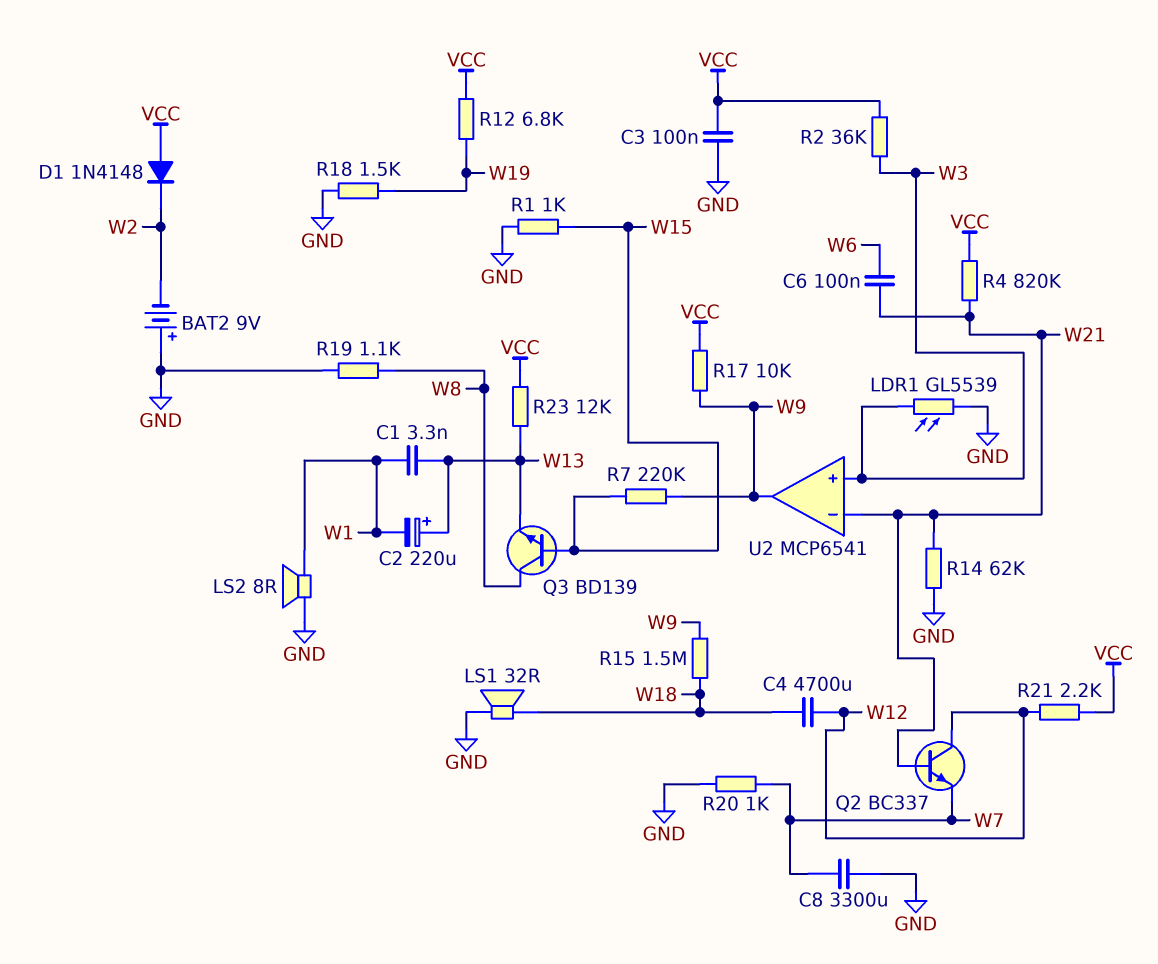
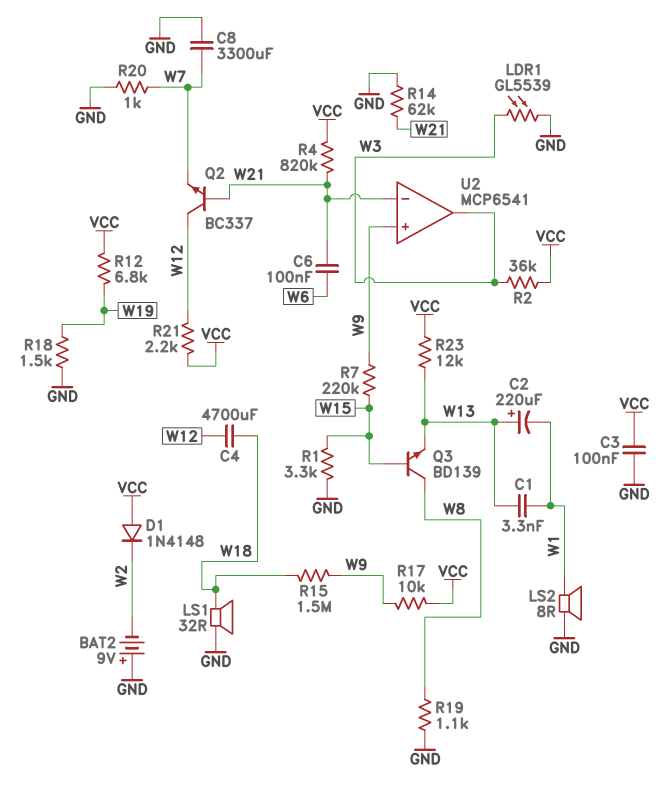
R1: 1k (GND, W15) -> 3.3k (GND, W15)
U2 pin in+: W3 -> W9
U2 pin out: W9 -> W3

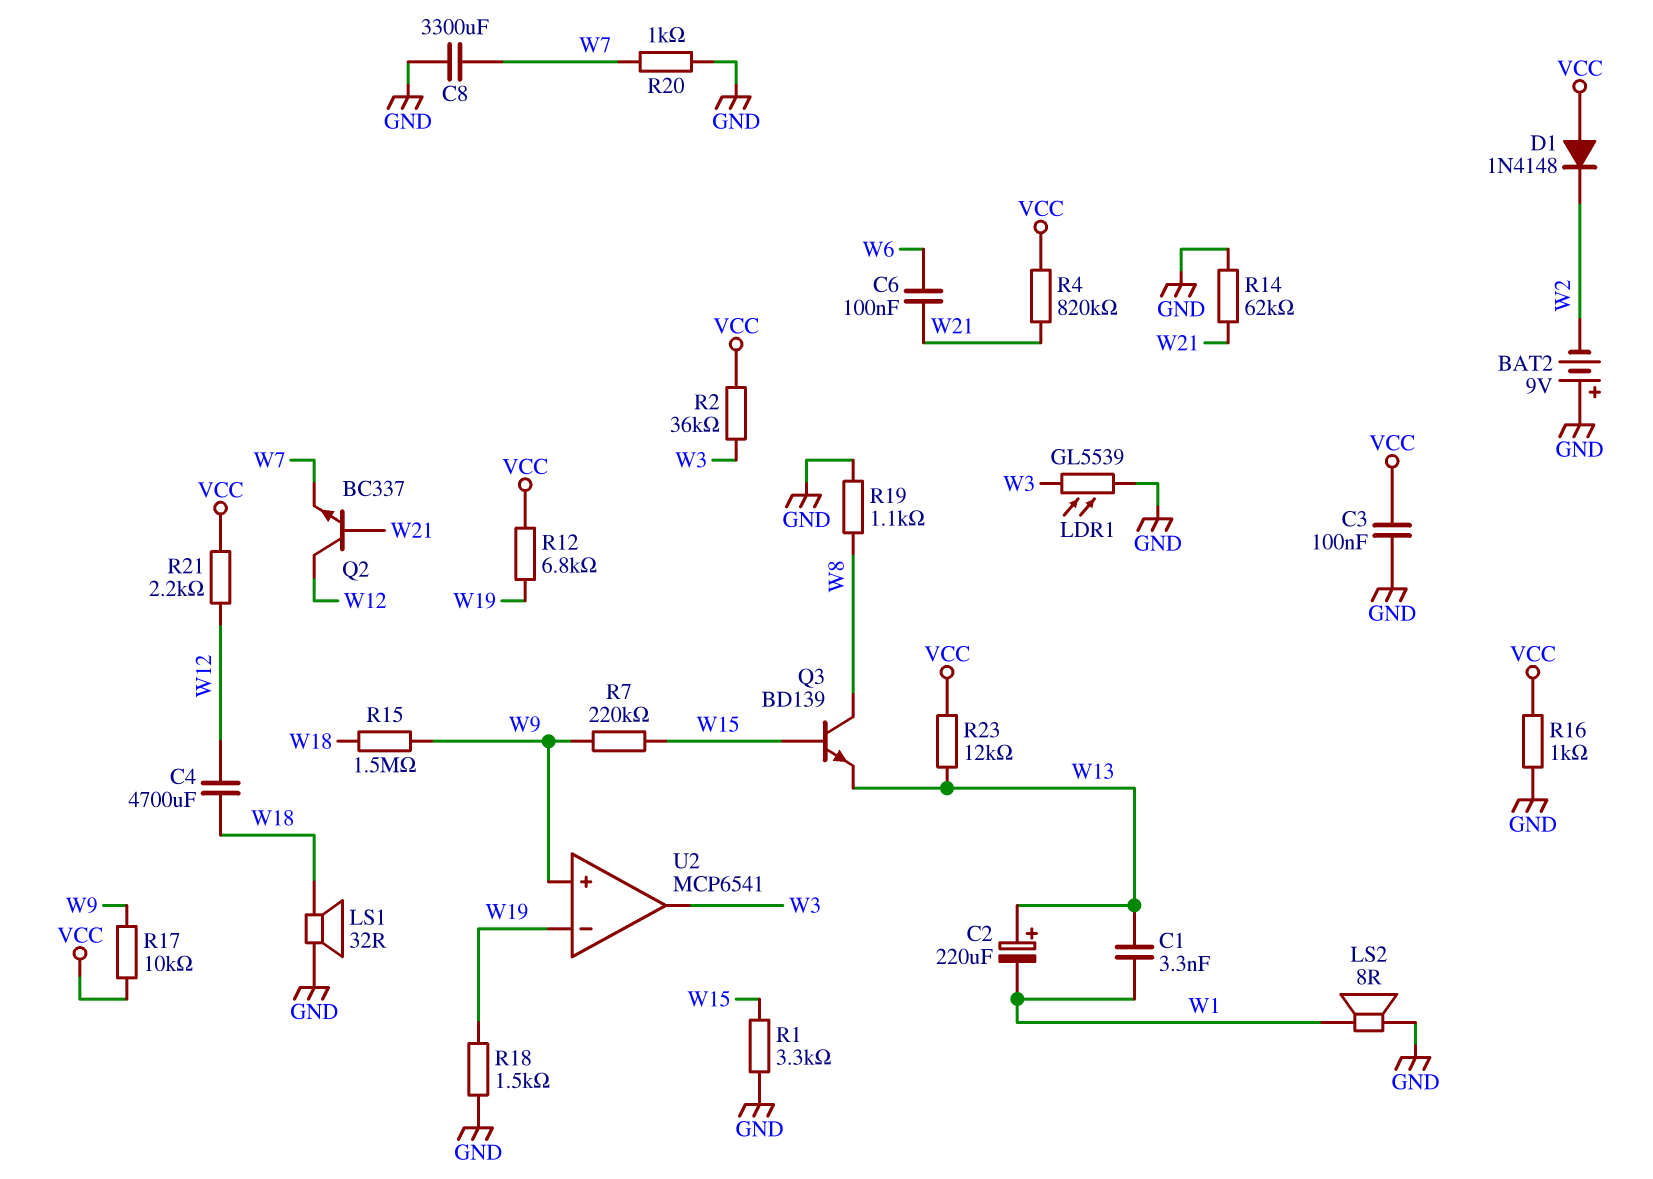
R16: none -> 1k (GND, VCC)
U2 pin in-: W21 -> W19

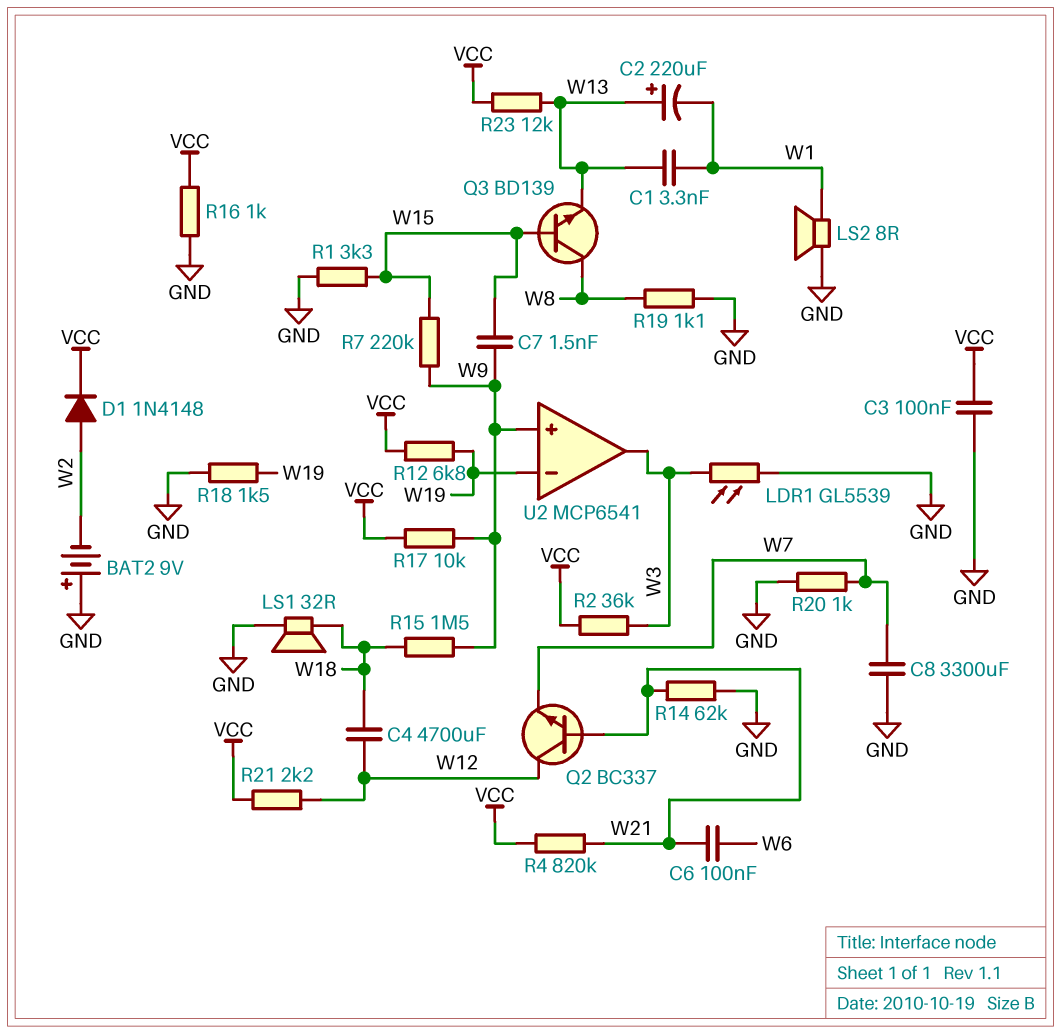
C7: none -> 1.5nF (W9, W15)
D1: diode 1N4148 (A VCC, K W2) -> diode 1N4148 (A W2, K VCC)

